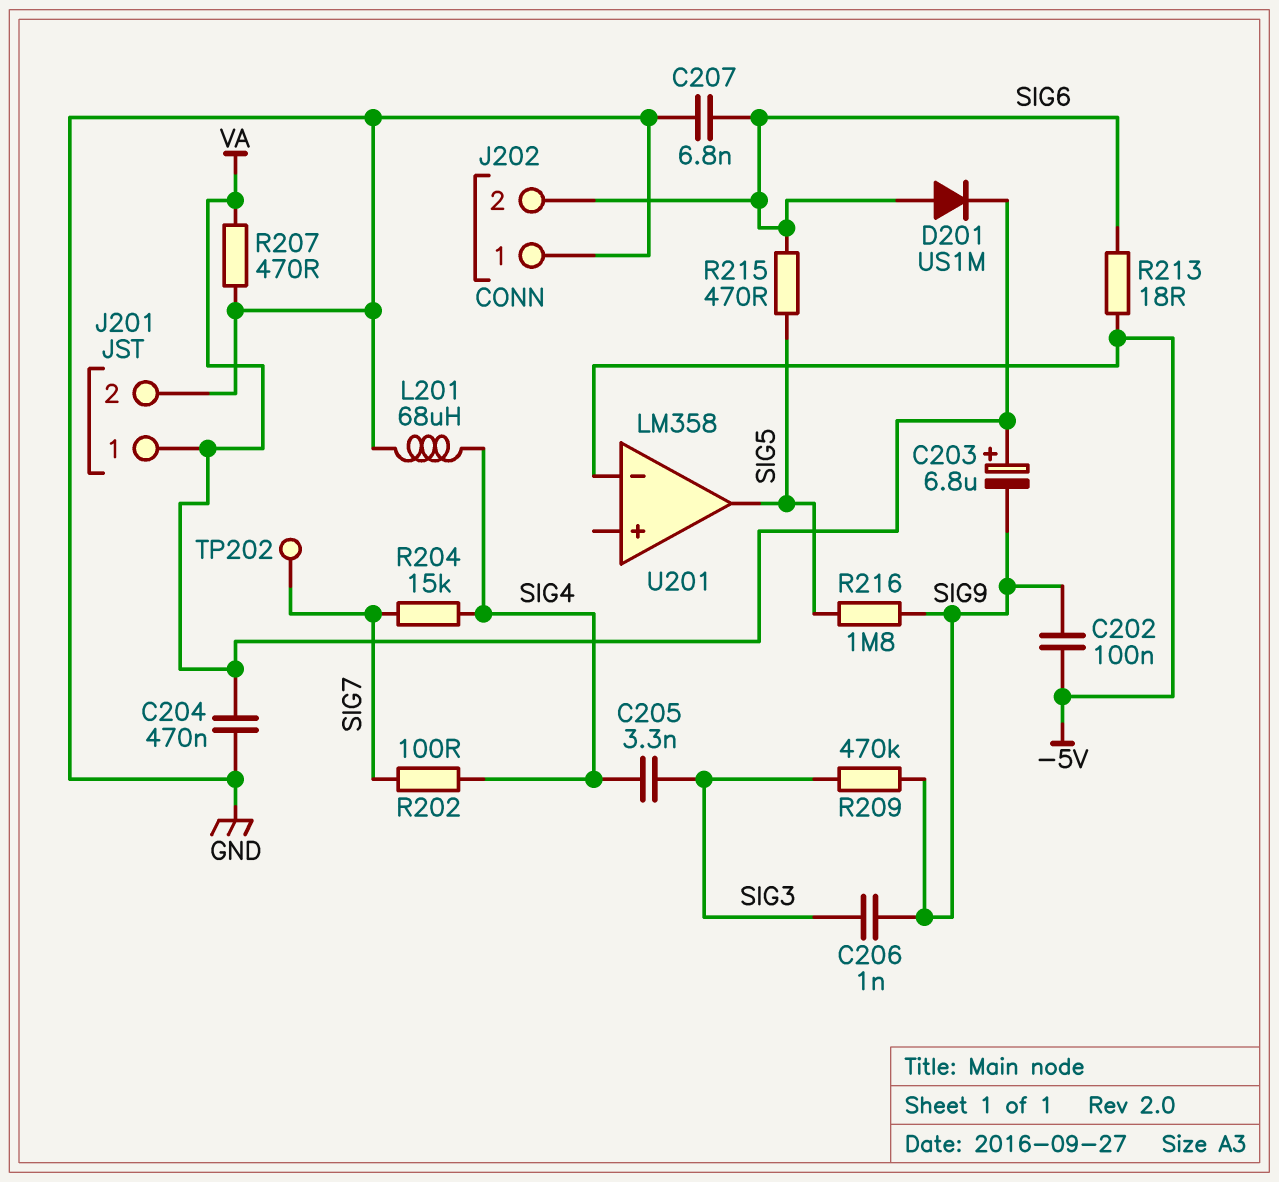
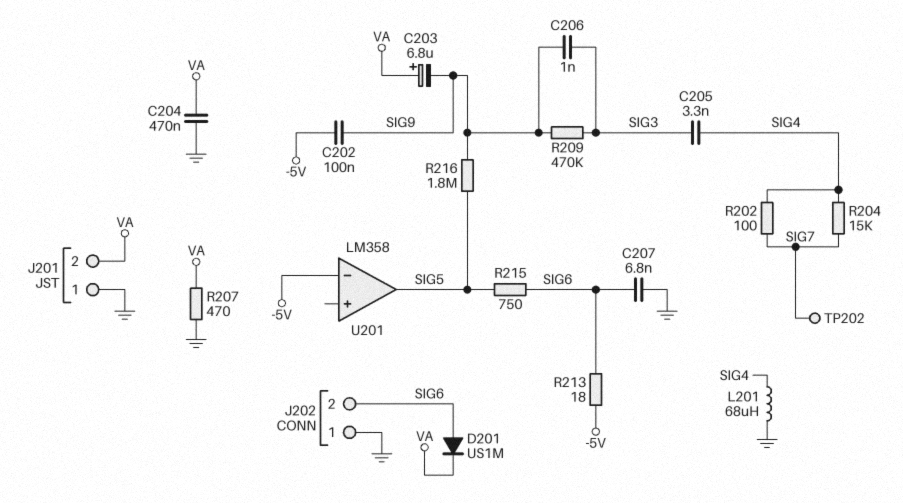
J201 pin 1: VA -> GND
J201 pin 2: GND -> VA
R215: 470 (SIG5, SIG6) -> 750 (SIG5, SIG6)

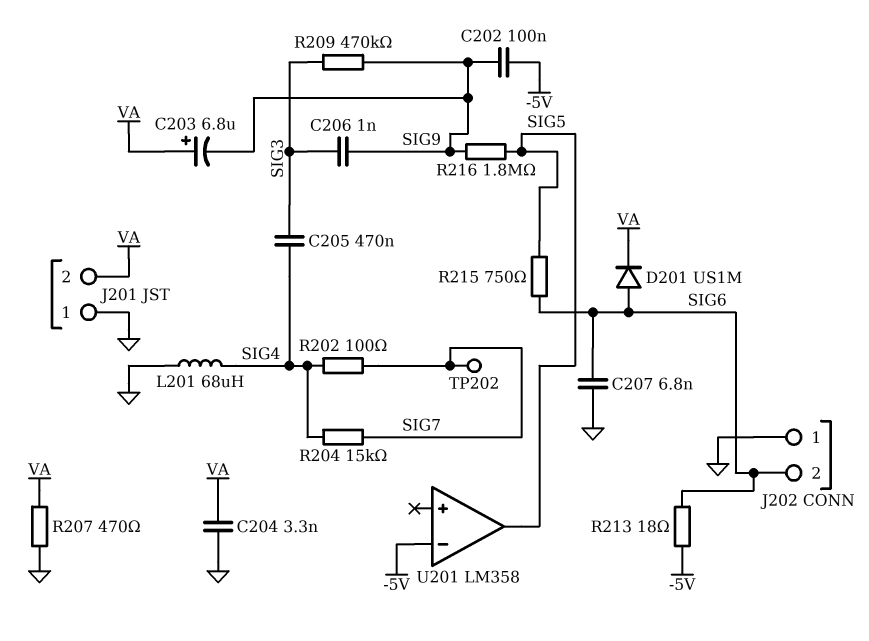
C204: 470nF (GND, VA) -> 3.3nF (GND, VA)
C205: 3.3nF (SIG3, SIG4) -> 470nF (SIG3, SIG4)

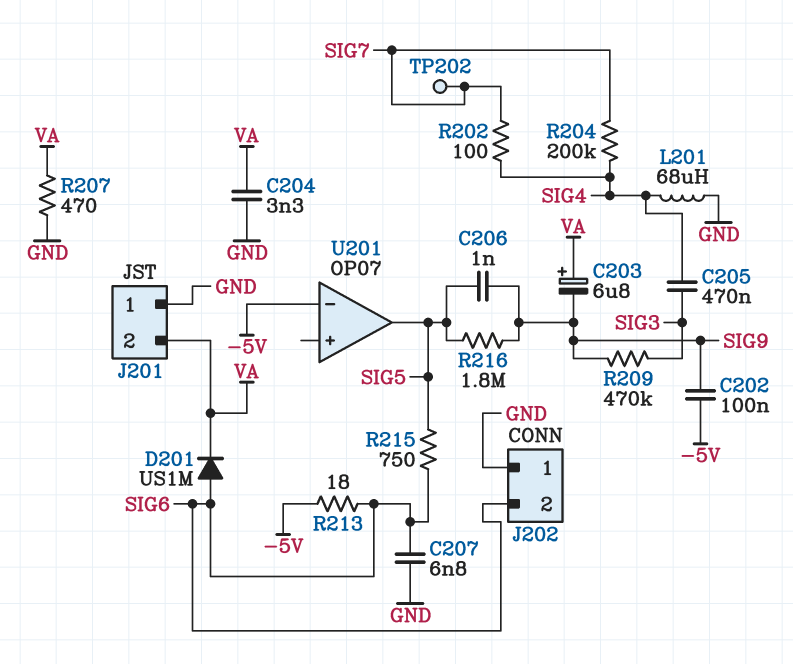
C206: 1nF (SIG3, SIG9) -> 1nF (SIG5, SIG9)
R204: 15k (SIG4, SIG7) -> 200k (SIG4, SIG7)
U201: LM358 -> OP07

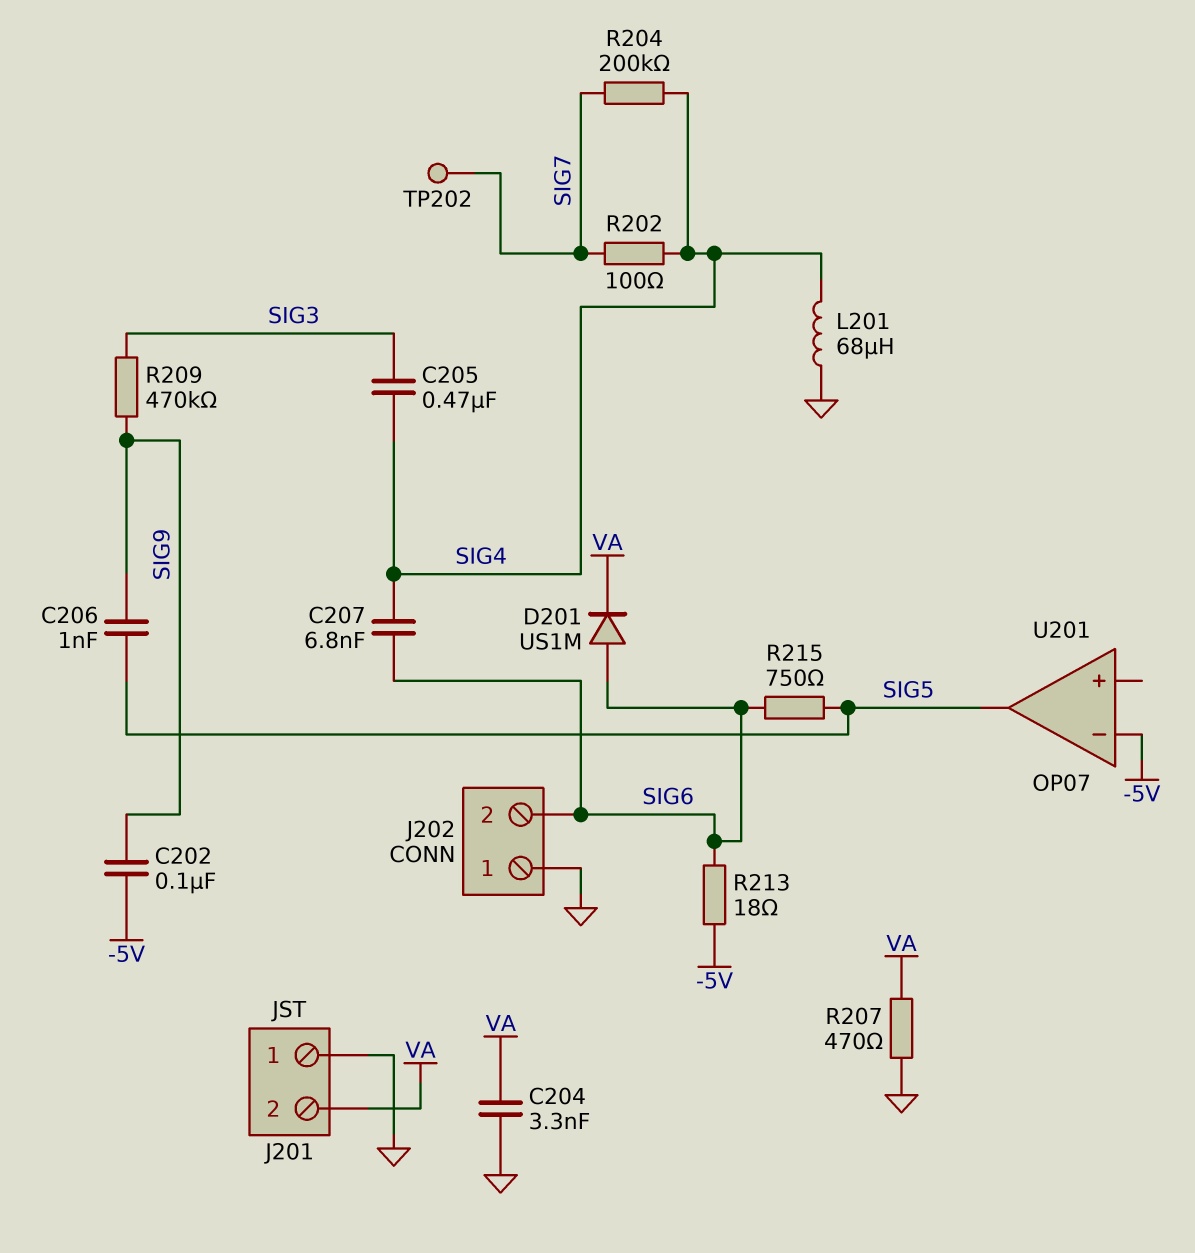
C203: 6.8uF (plus VA, minus SIG9) -> none
C207: 6.8nF (GND, SIG6) -> 6.8nF (SIG4, SIG6)
R216: 1.8M (SIG5, SIG9) -> none

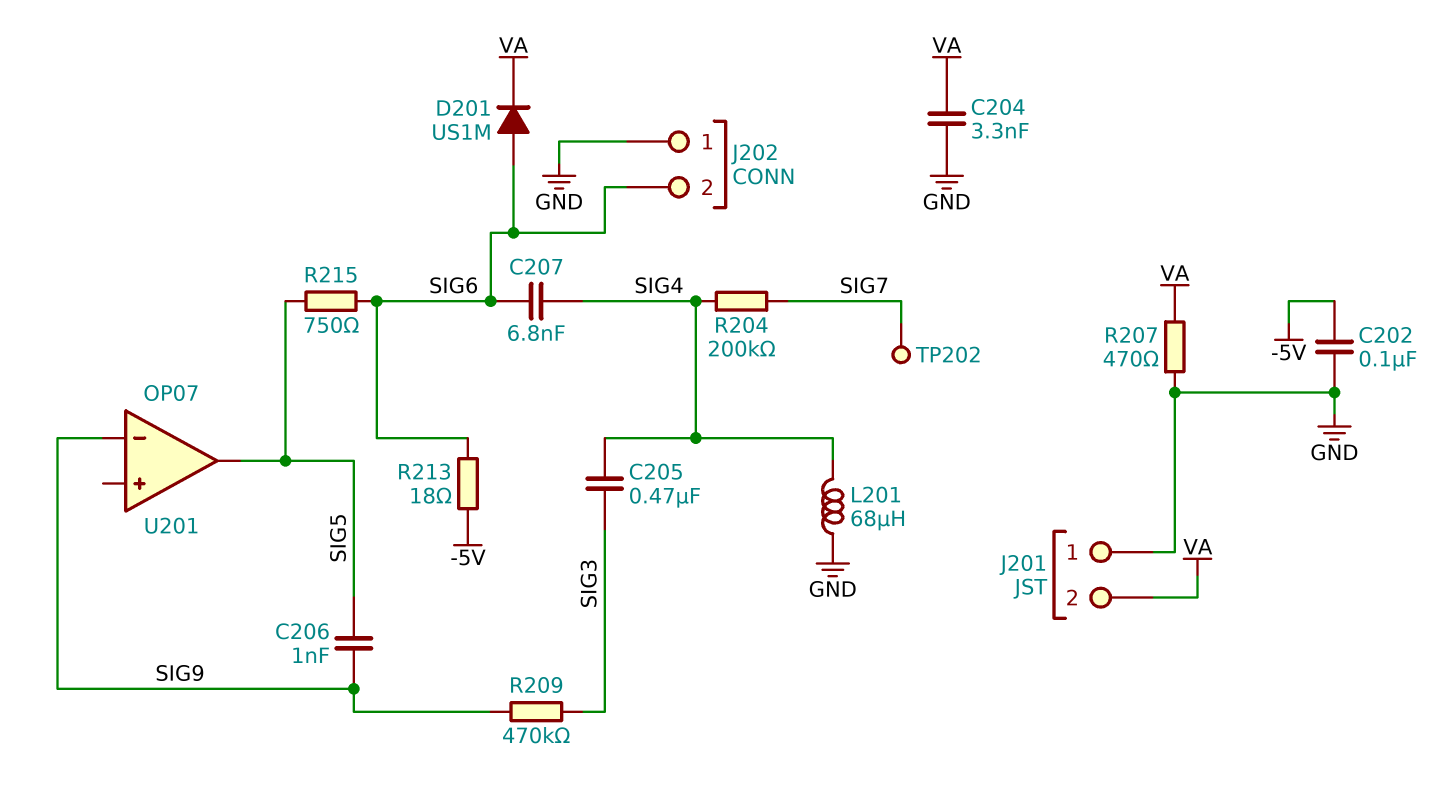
C202: 100nF (-5V, SIG9) -> 100nF (-5V, GND)
R202: 100 (SIG4, SIG7) -> none
U201 pin in-: -5V -> SIG9

